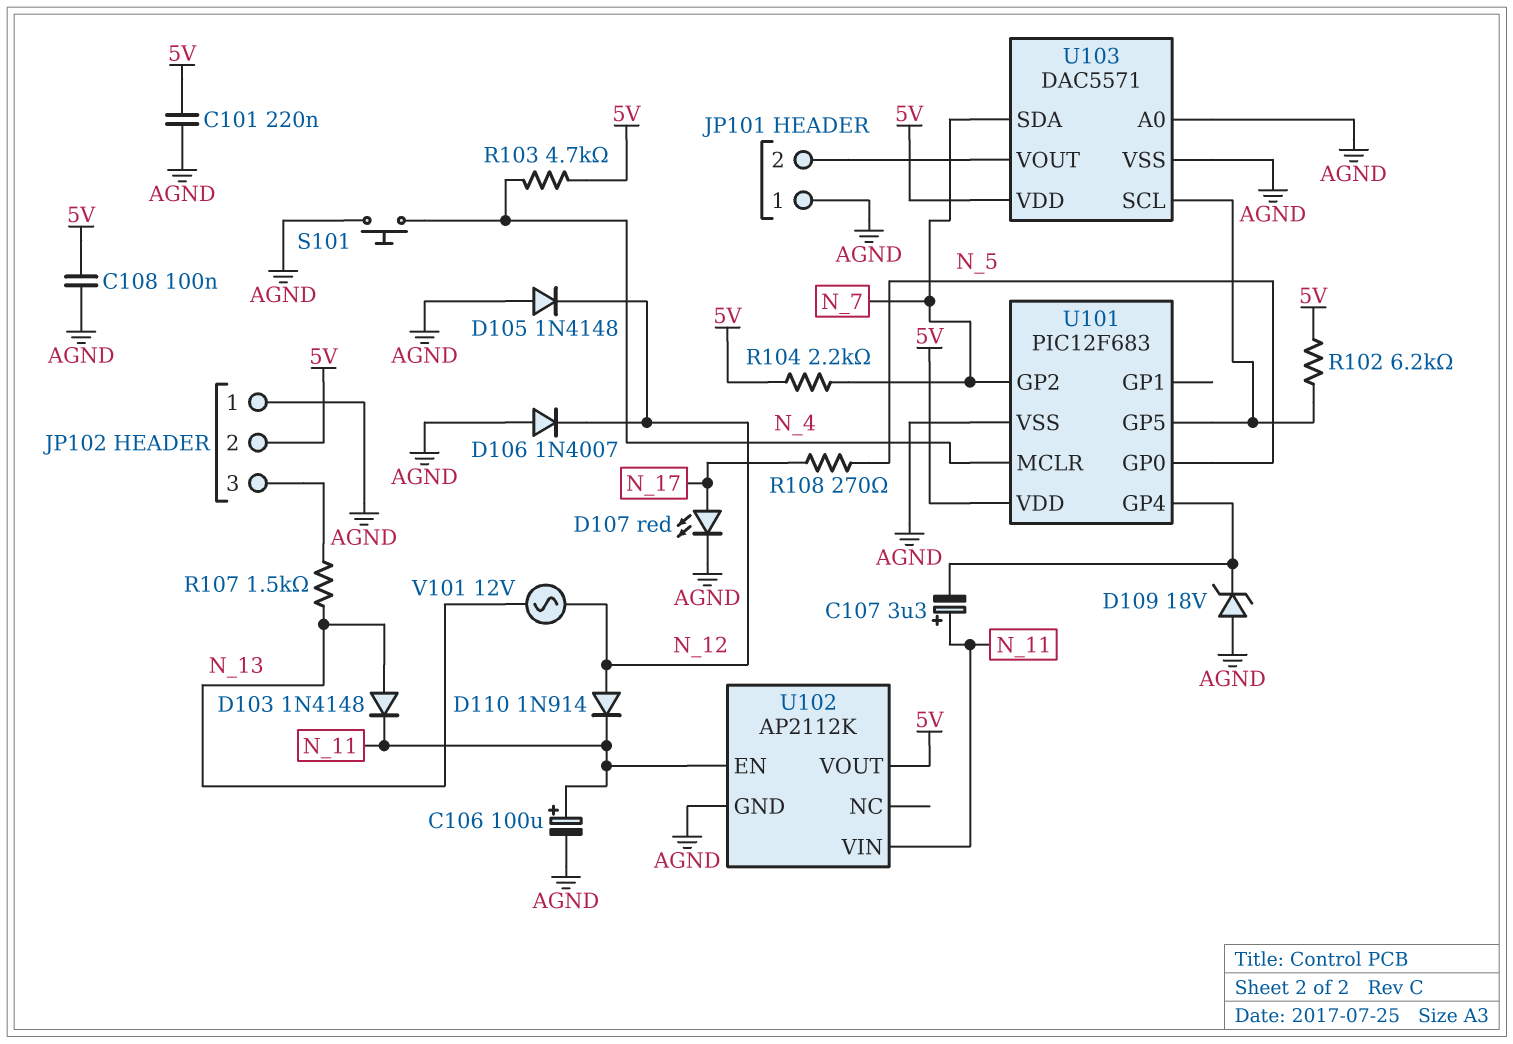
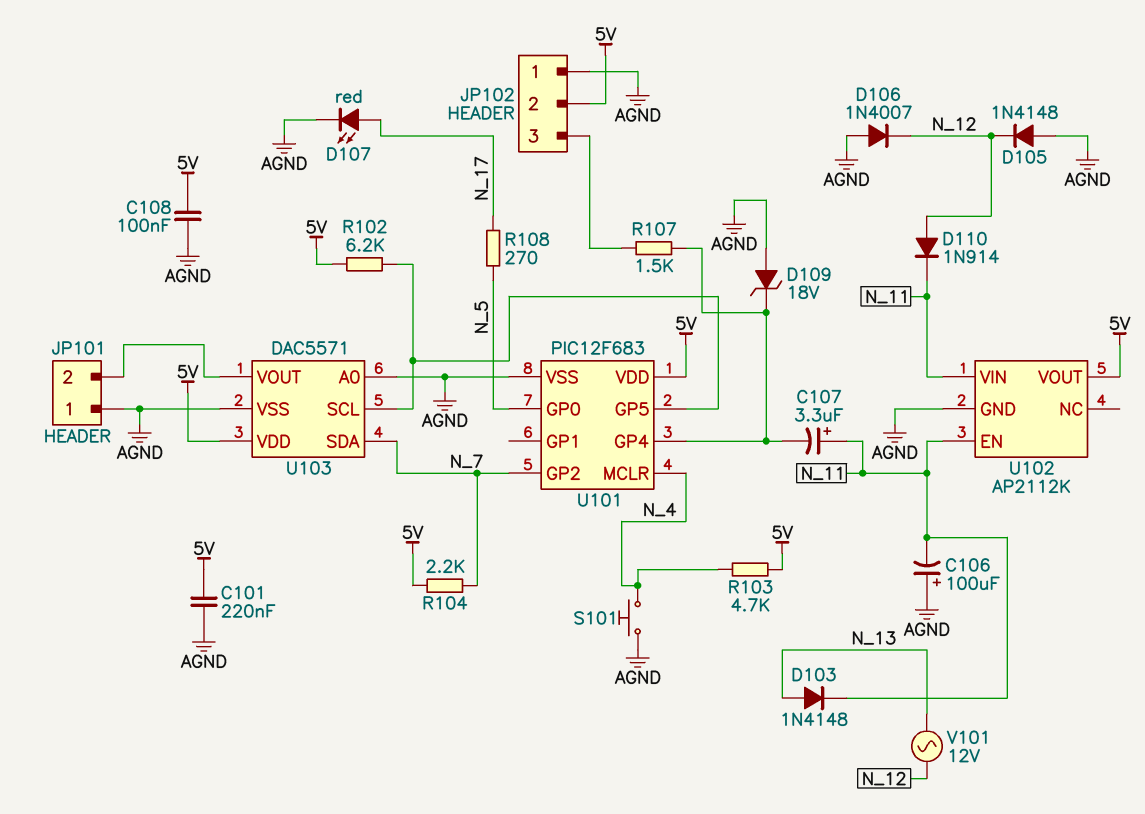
C106: 100uF (plus N_11, minus AGND) -> 100uF (plus AGND, minus N_11)
R107: 1.5k (JP102/3, N_13) -> 1.5k (JP102/3, U101/GP4)

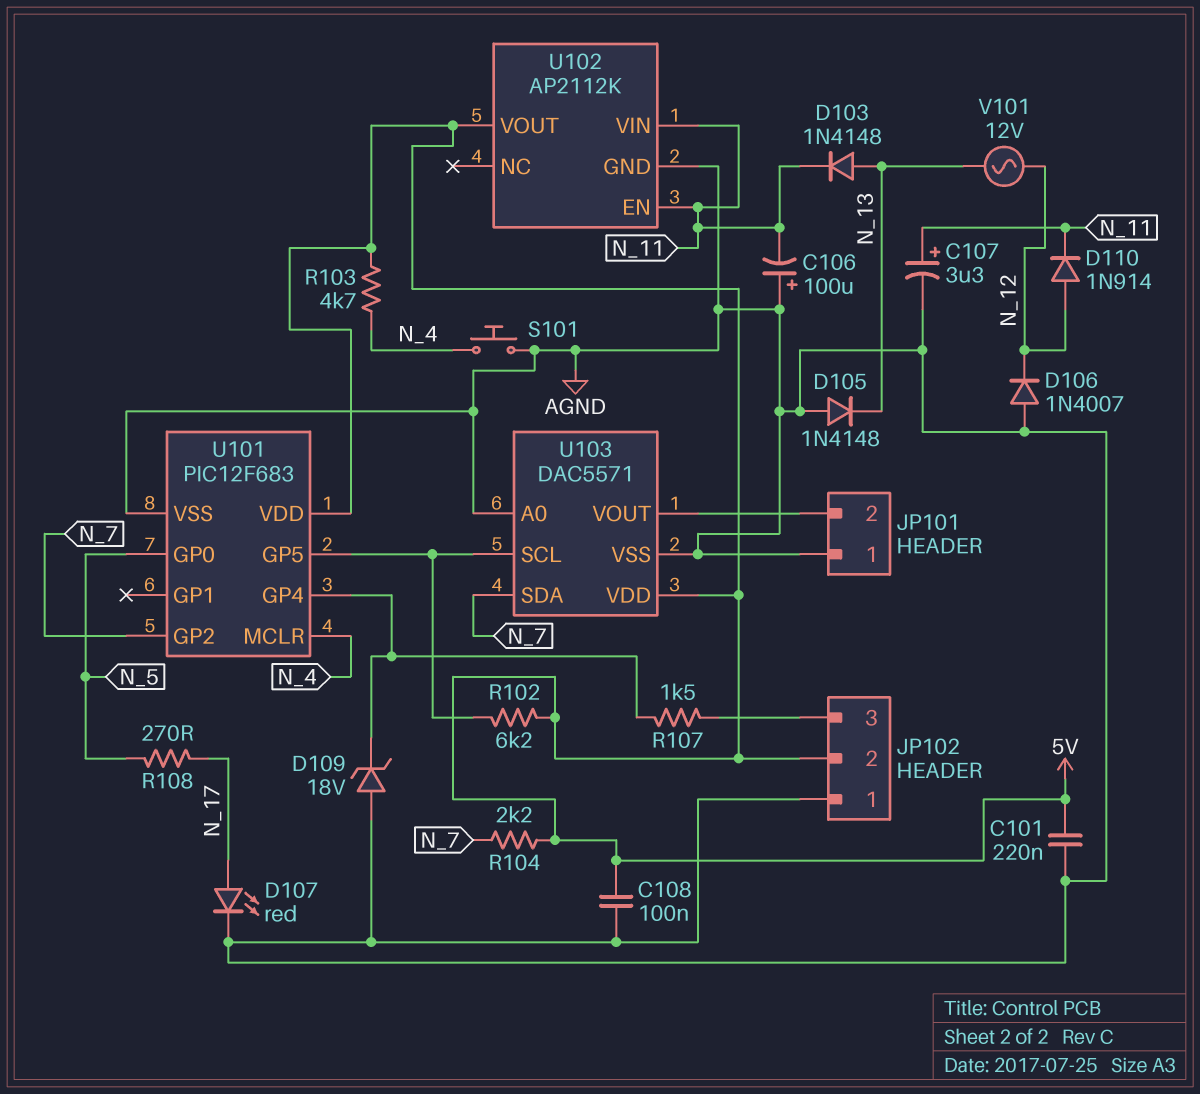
C107: 3.3uF (plus N_11, minus U101/GP4) -> 3.3uF (plus N_11, minus AGND)
D105: diode 1N4148 (A AGND, K N_12) -> diode 1N4148 (A AGND, K N_13)

